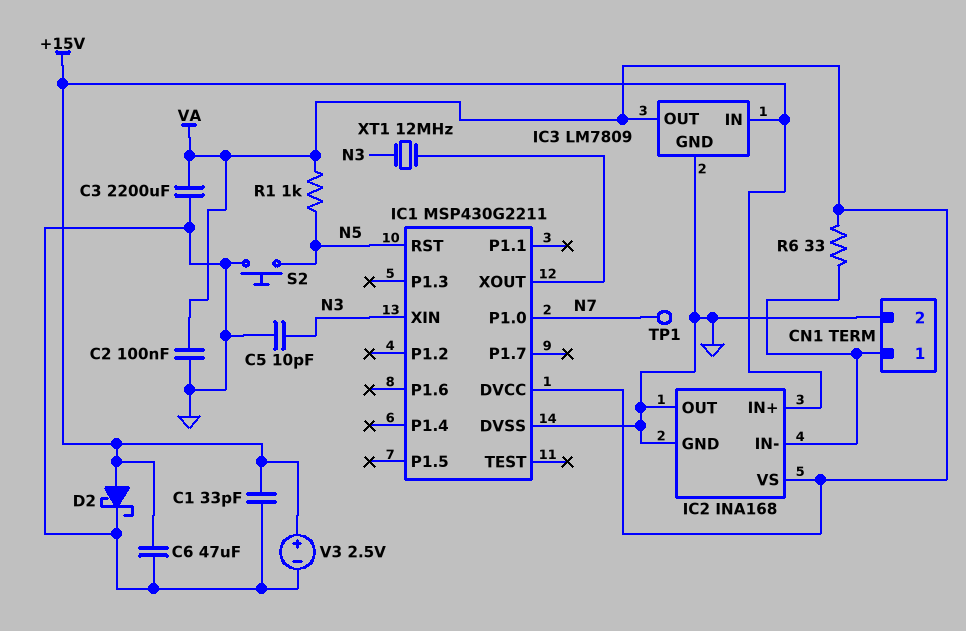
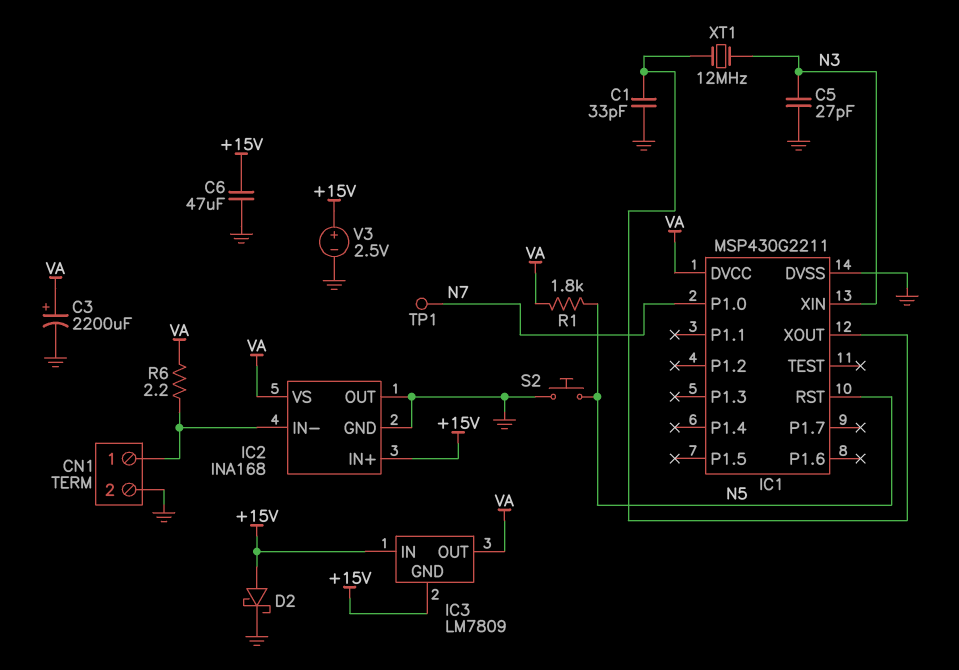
C1: 33pF (+15V, GND) -> 33pF (GND, IC1/XOUT)
C2: 100nF (GND, VA) -> none
C3: 2200uF (GND, VA) -> 2200uF (plus VA, minus GND)
C5: 10pF (GND, N3) -> 27pF (GND, N3)
IC3 pin GND: GND -> +15V
R1: 1k (N5, VA) -> 1.8k (N5, VA)
R6: 33 (CN1/1, VA) -> 2.2 (CN1/1, VA)

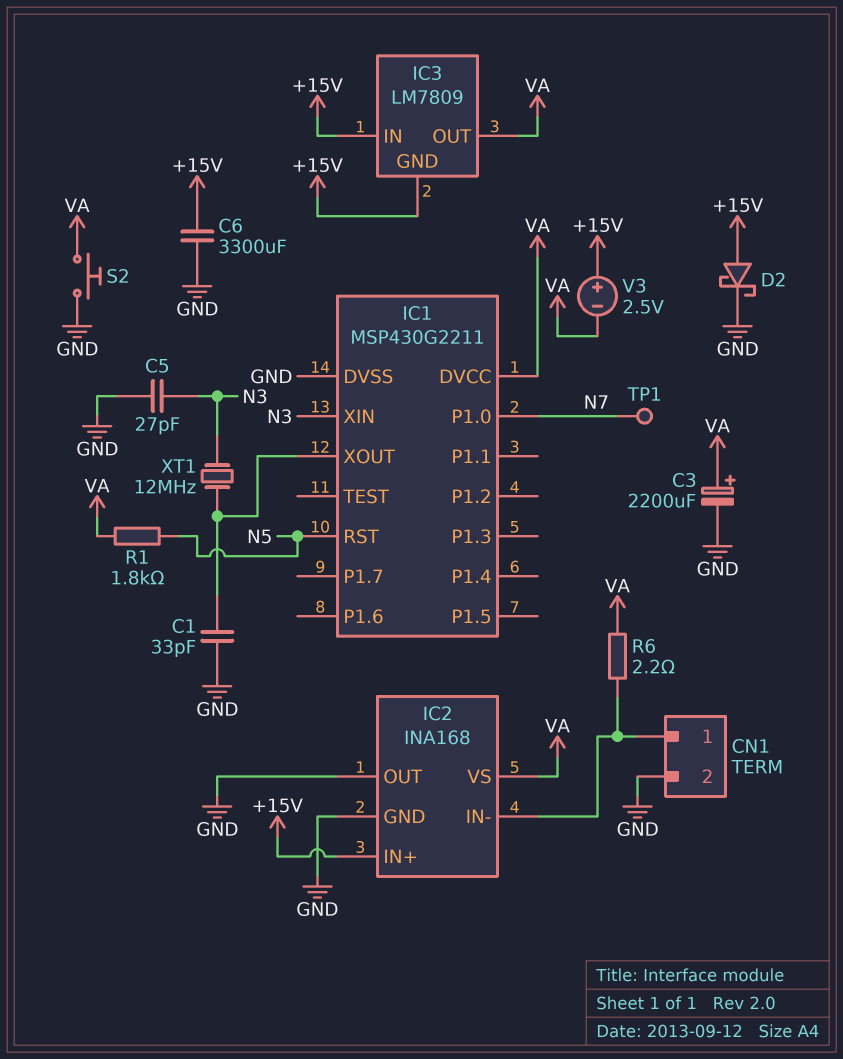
C6: 47uF (+15V, GND) -> 3300uF (+15V, GND)
S2: button (GND, N5) -> button (GND, VA)
V3: 2.5V (plus +15V, minus GND) -> 2.5V (plus +15V, minus VA)

